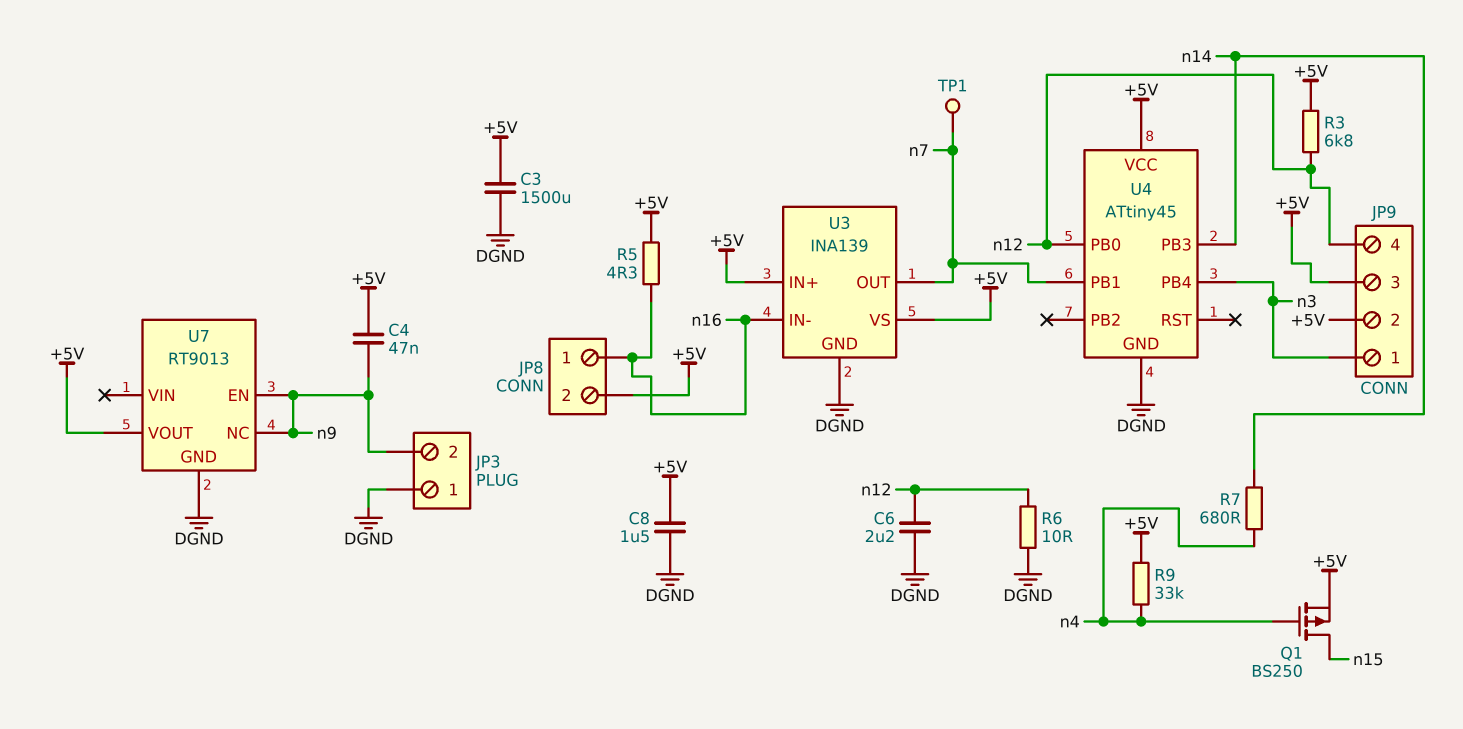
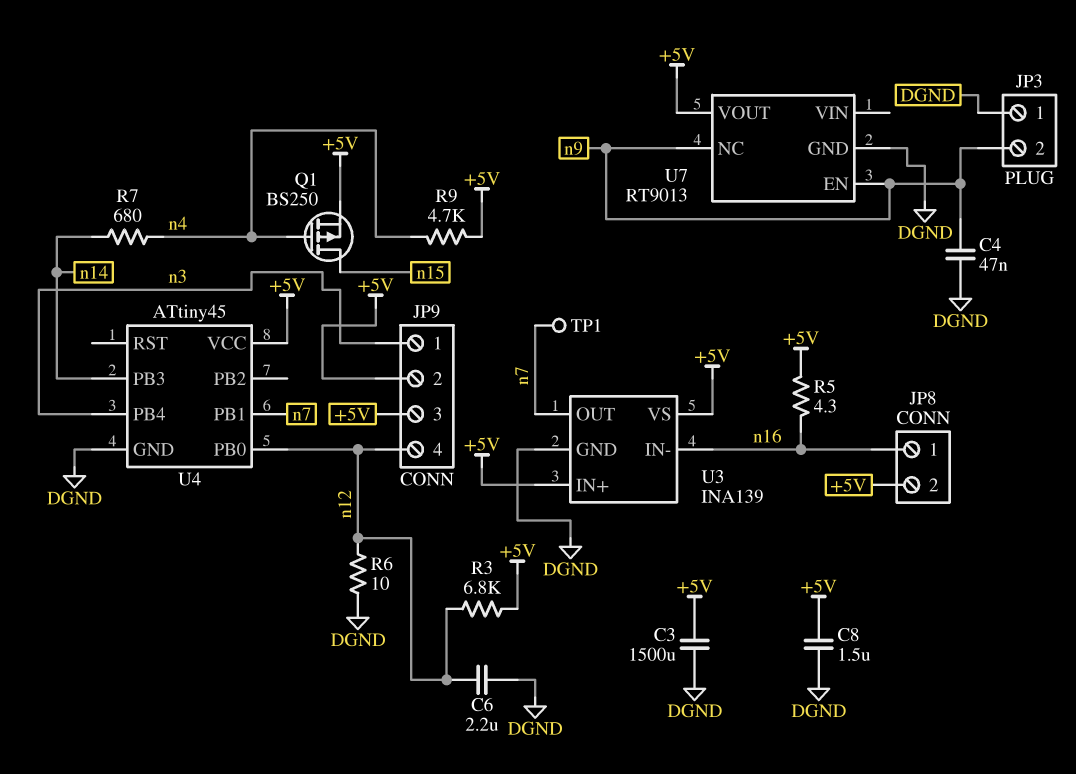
C4: 47nF (+5V, n9) -> 47nF (DGND, n9)
R9: 33k (+5V, n4) -> 4.7k (+5V, n4)

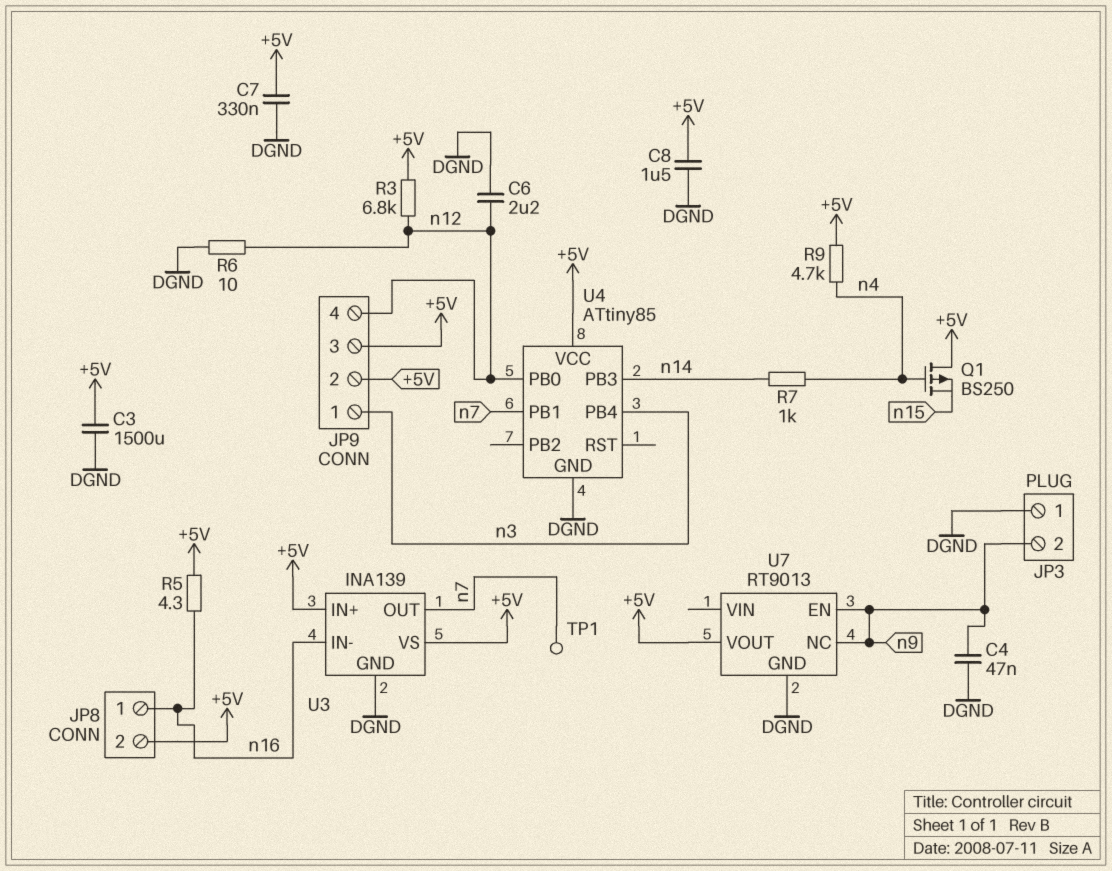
C7: none -> 330nF (+5V, DGND)
Q1: PMOS BS250 (G n4, D n15, S +5V) -> PMOS BS250 (G n4, D +5V, S n15)
R7: 680 (n4, n14) -> 1k (n4, n14)
U4: ATtiny45 -> ATtiny85

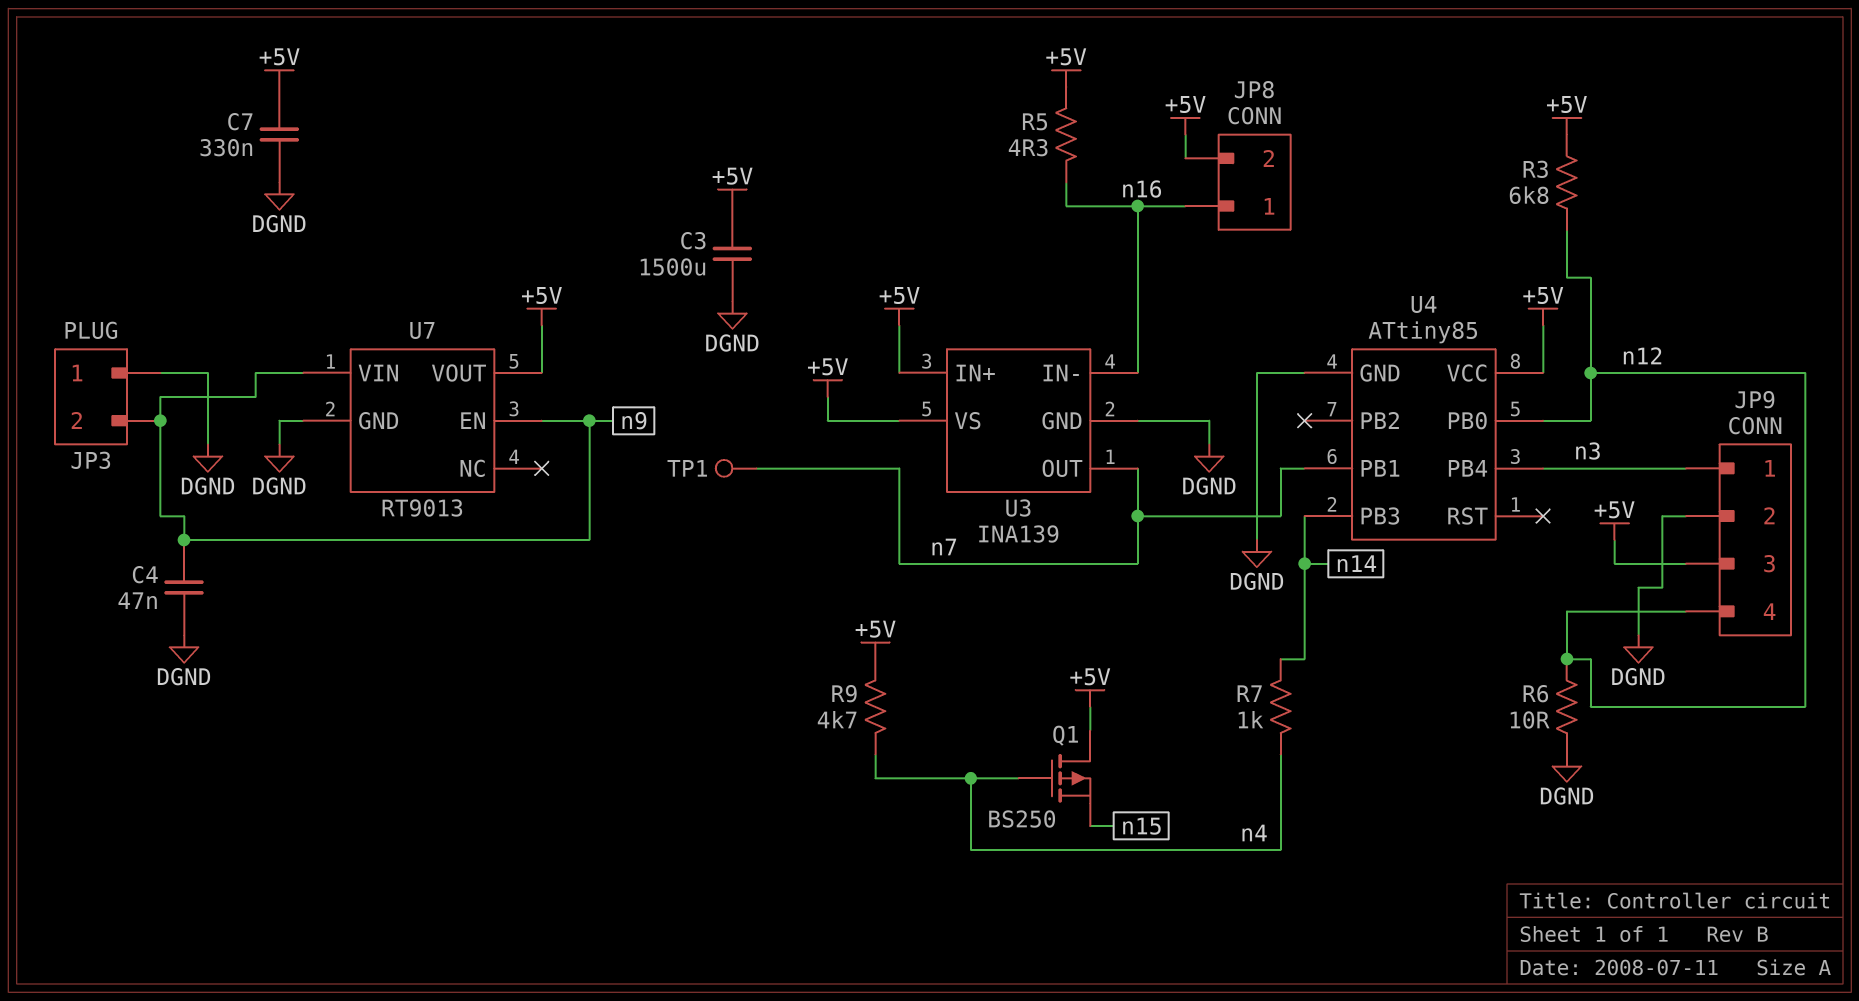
C6: 2.2uF (DGND, n12) -> none
C8: 1.5uF (+5V, DGND) -> none
JP9 pin 2: +5V -> DGND
U7 pin NC: n9 -> none
U7 pin VIN: none -> n9

